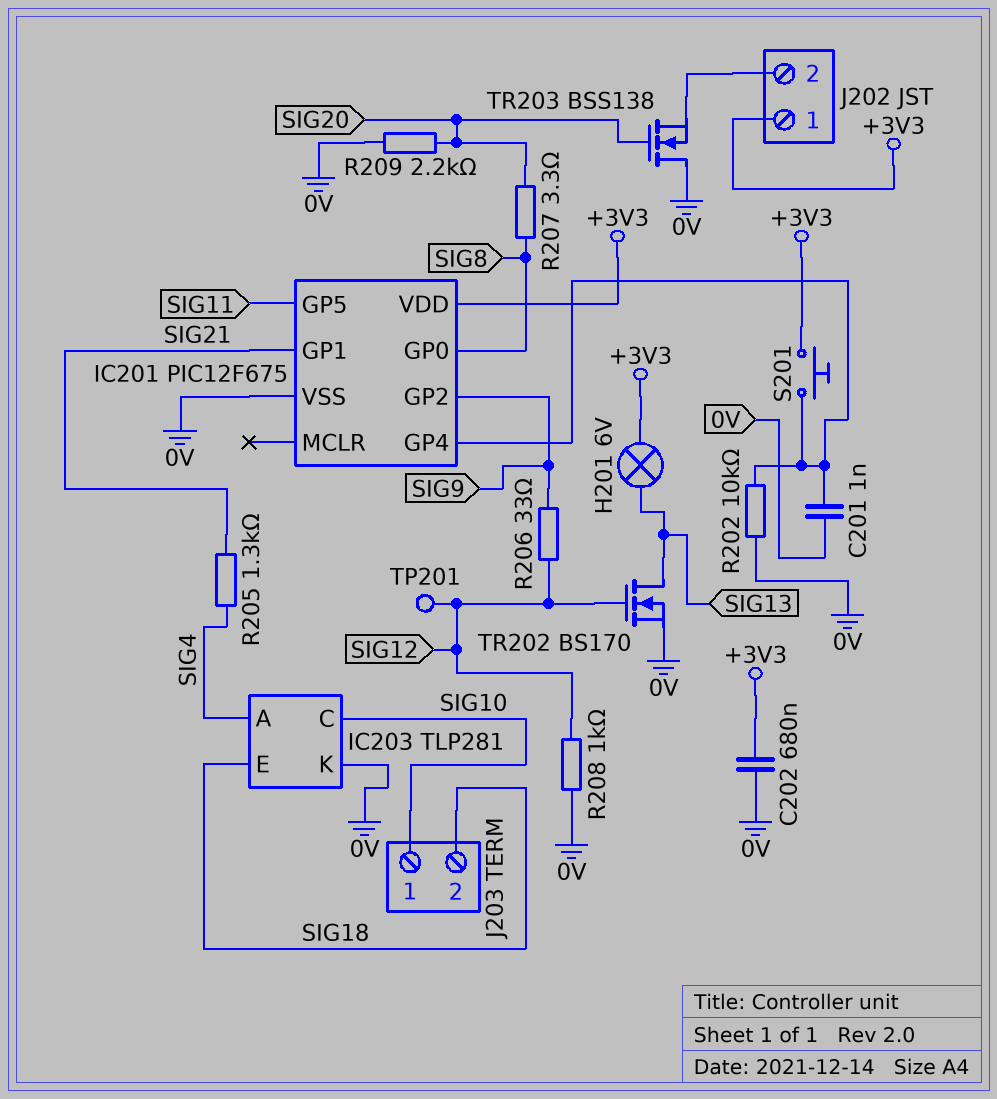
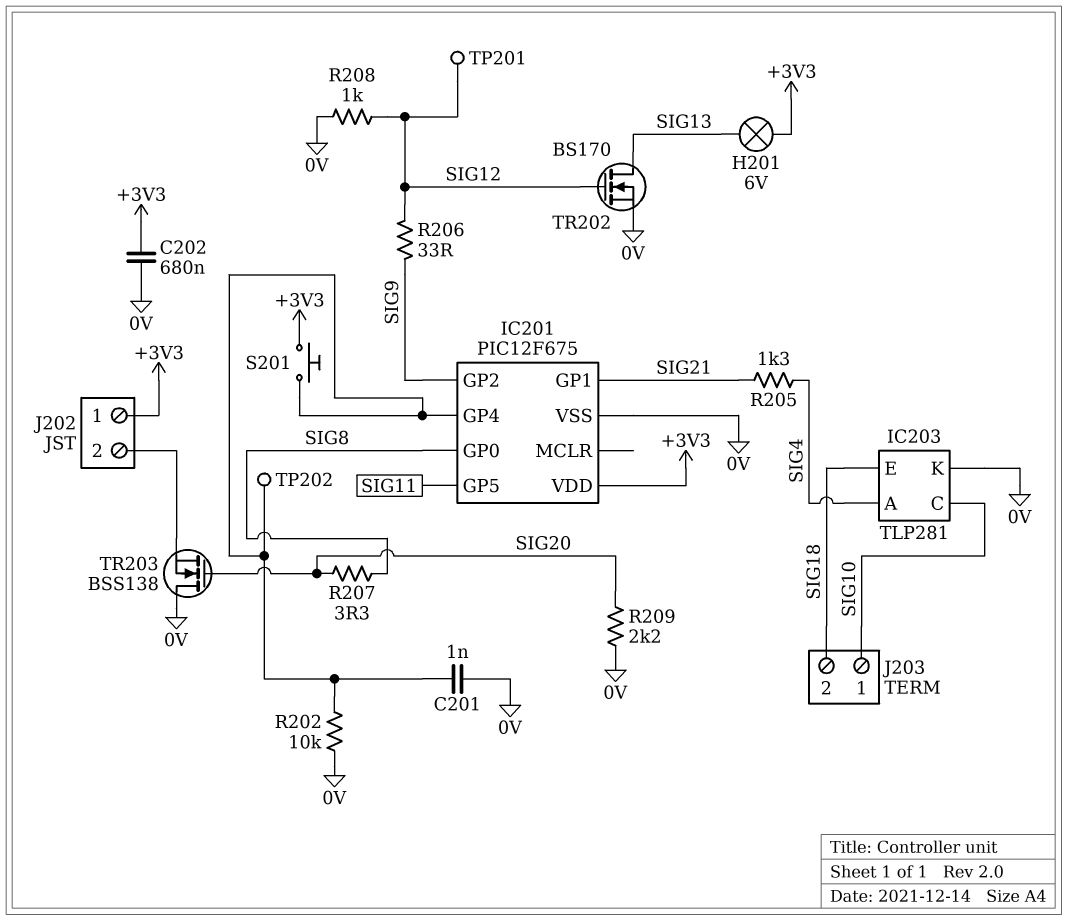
TP202: none -> test point (IC201/GP4)

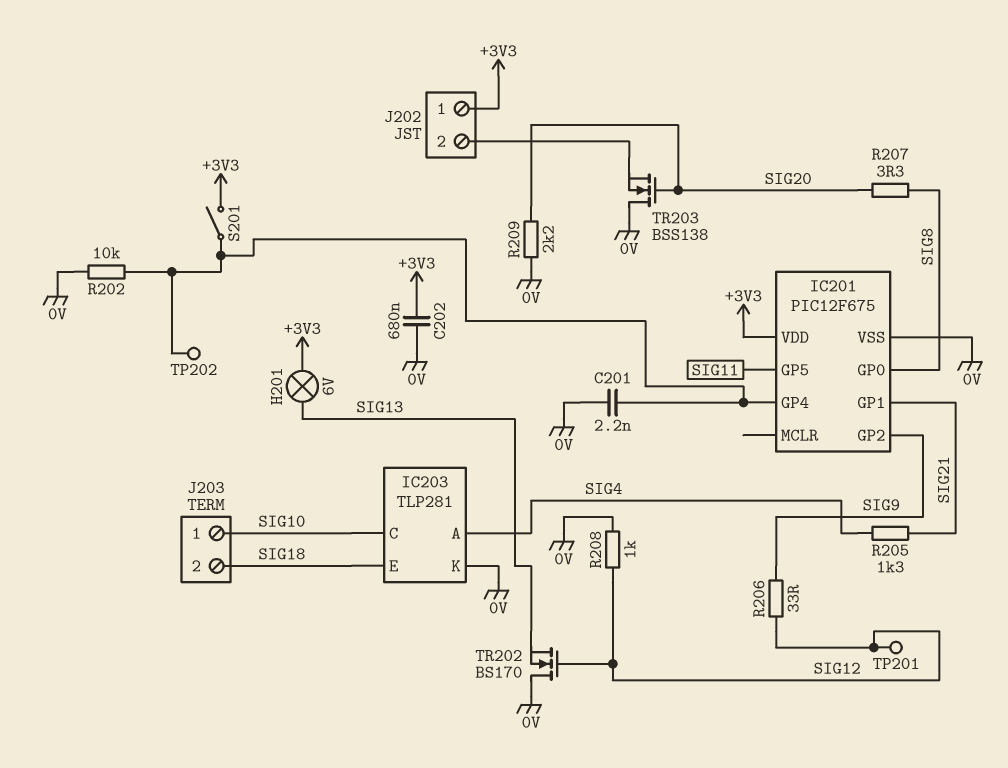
C201: 1nF (0V, IC201/GP4) -> 2.2nF (0V, IC201/GP4)
S201: button (+3V3, IC201/GP4) -> switch (+3V3, IC201/GP4)
TR202: NMOS BS170 (G SIG12, D SIG13, S 0V) -> NMOS BS170 (G SIG12, D 0V, S SIG13)

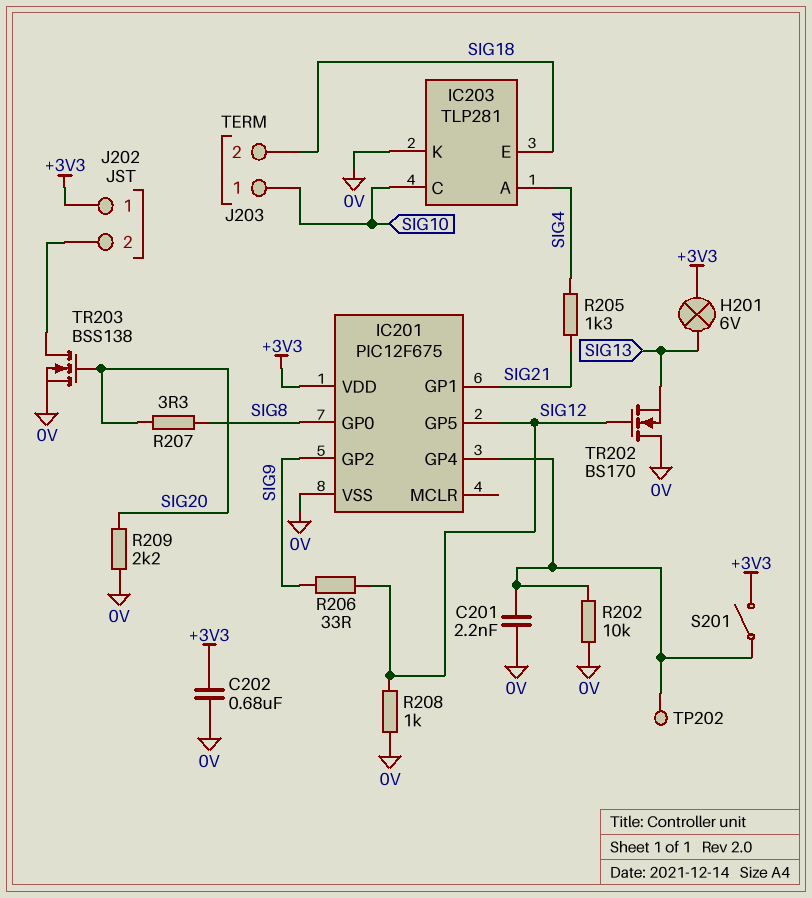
IC201 pin GP5: SIG11 -> SIG12
TP201: test point (SIG12) -> none
TR203: NMOS BSS138 (G SIG20, D 0V, S J202/2) -> NMOS BSS138 (G SIG20, D J202/2, S 0V)

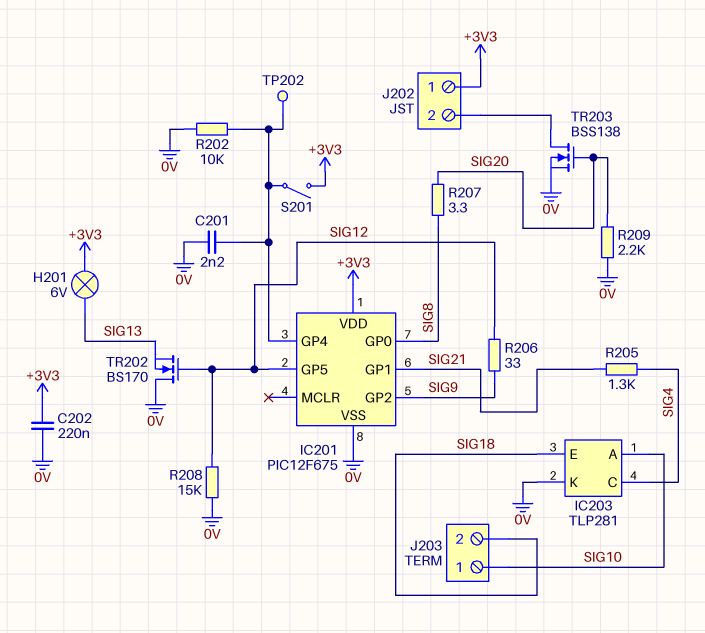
C202: 680nF (+3V3, 0V) -> 220nF (+3V3, 0V)
IC203 pin A: SIG4 -> SIG10
IC203 pin C: SIG10 -> SIG4
R208: 1k (0V, SIG12) -> 15k (0V, SIG12)

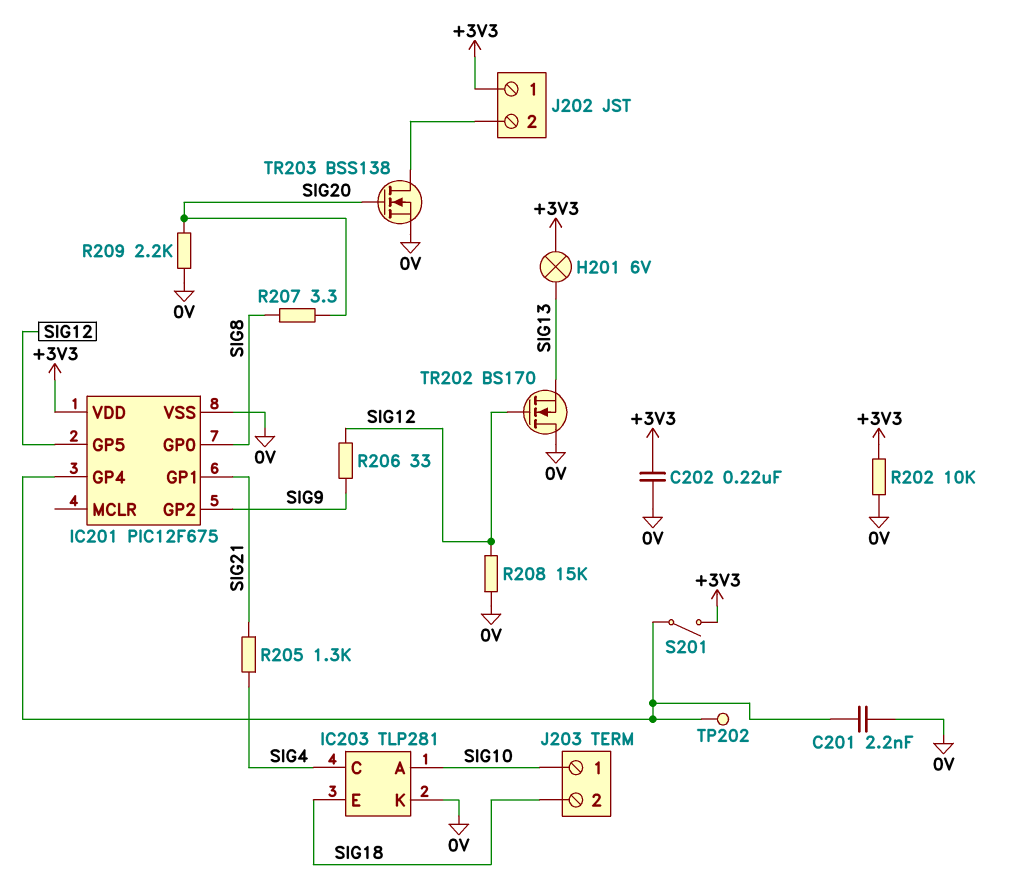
R202: 10k (0V, IC201/GP4) -> 10k (+3V3, 0V)

